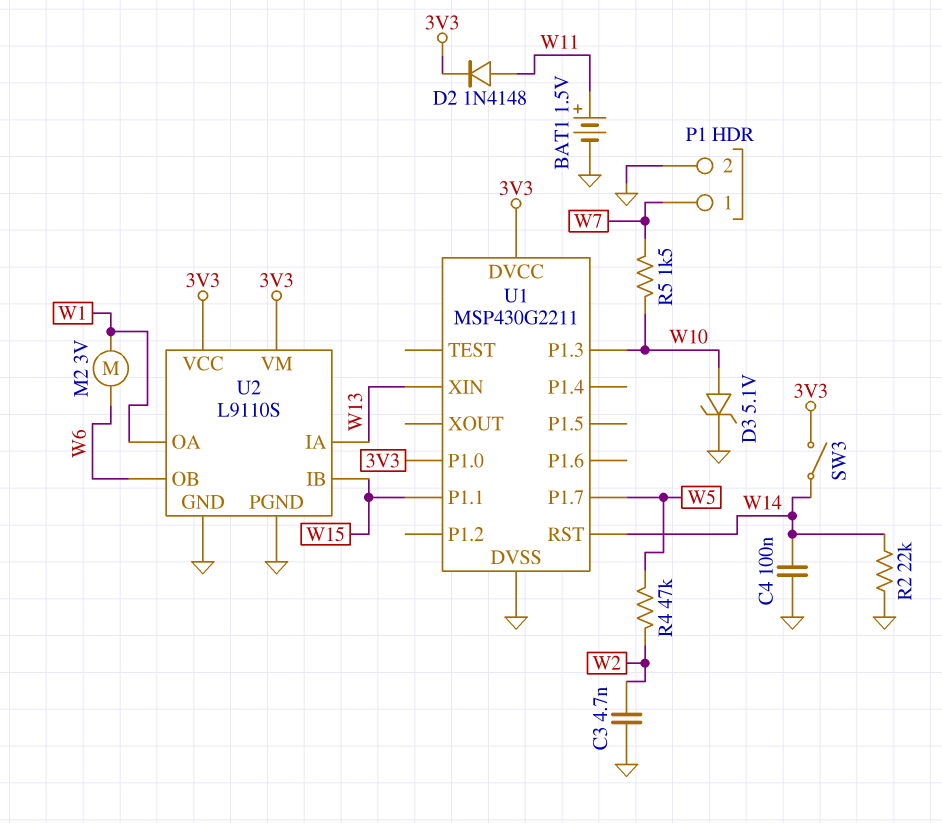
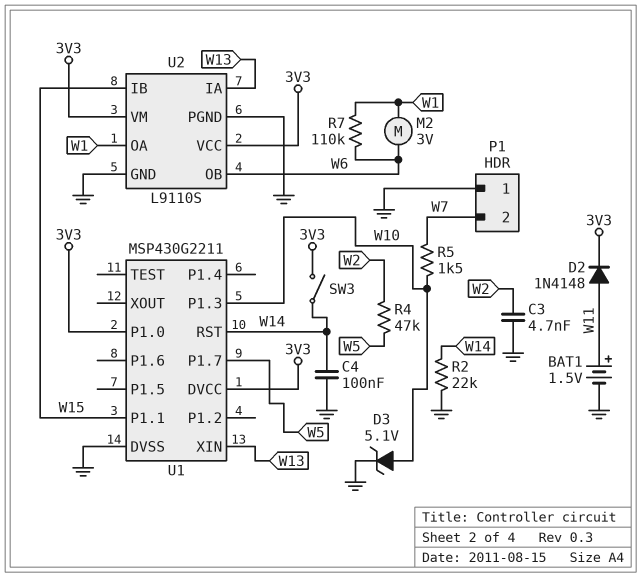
P1 pin 1: W7 -> GND
P1 pin 2: GND -> W7
R7: none -> 110k (W1, W6)

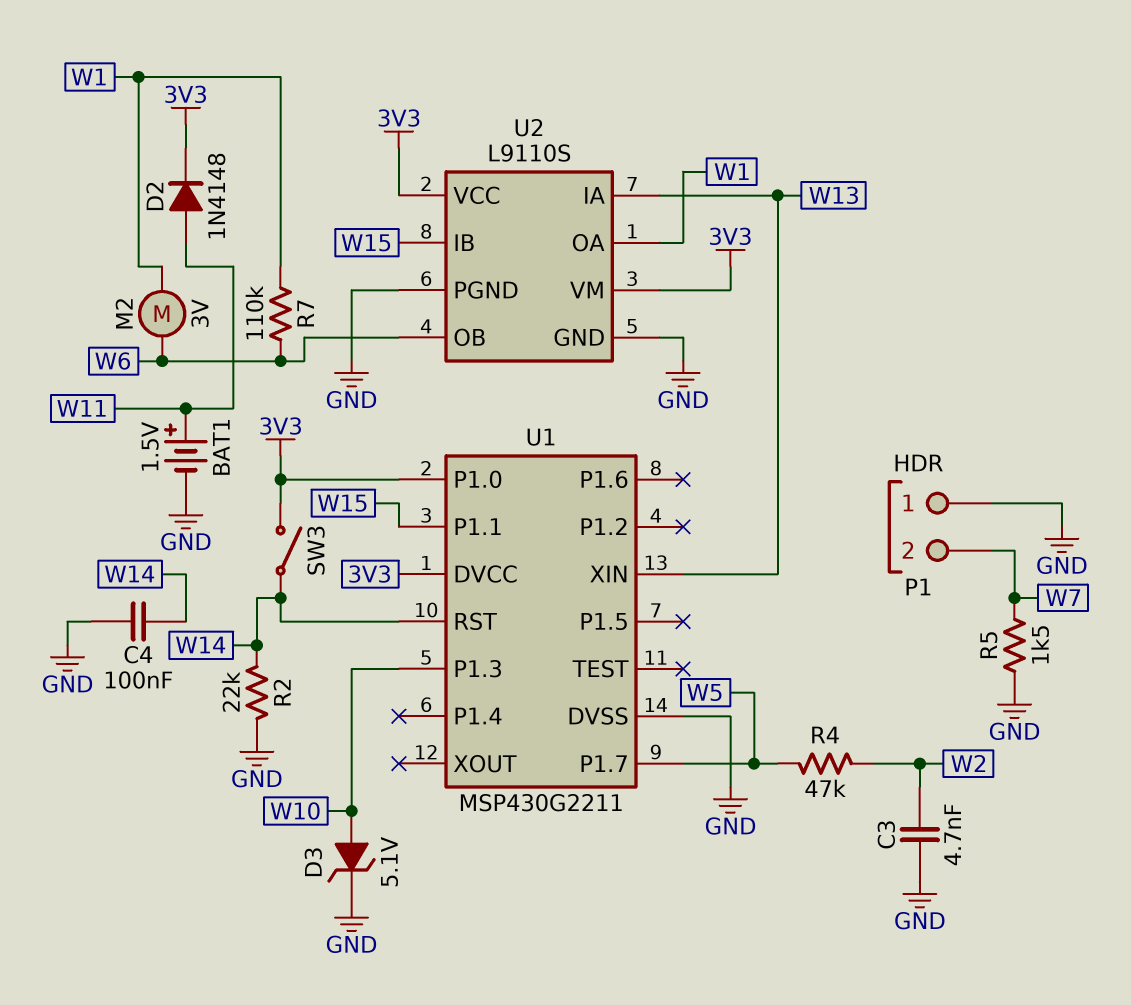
R5: 1.5k (W7, W10) -> 1.5k (GND, W7)

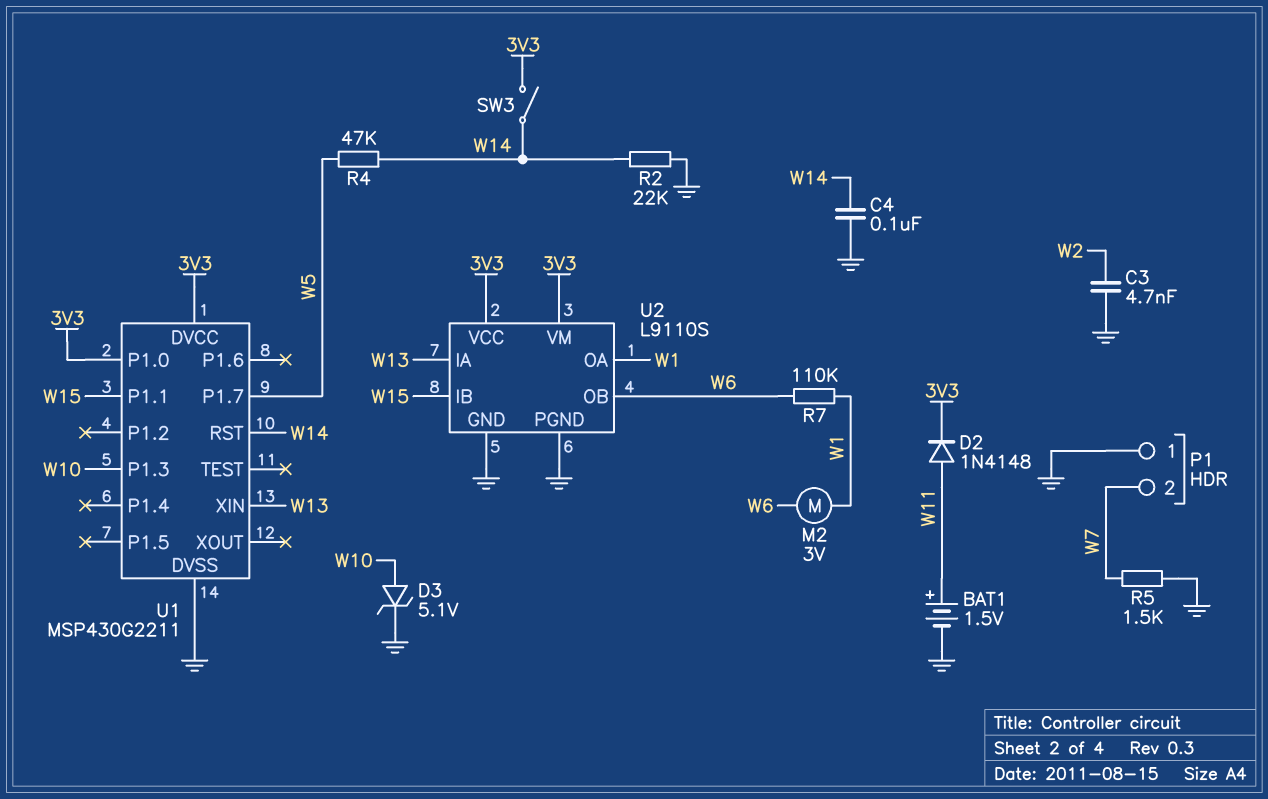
R4: 47k (W2, W5) -> 47k (W5, W14)

